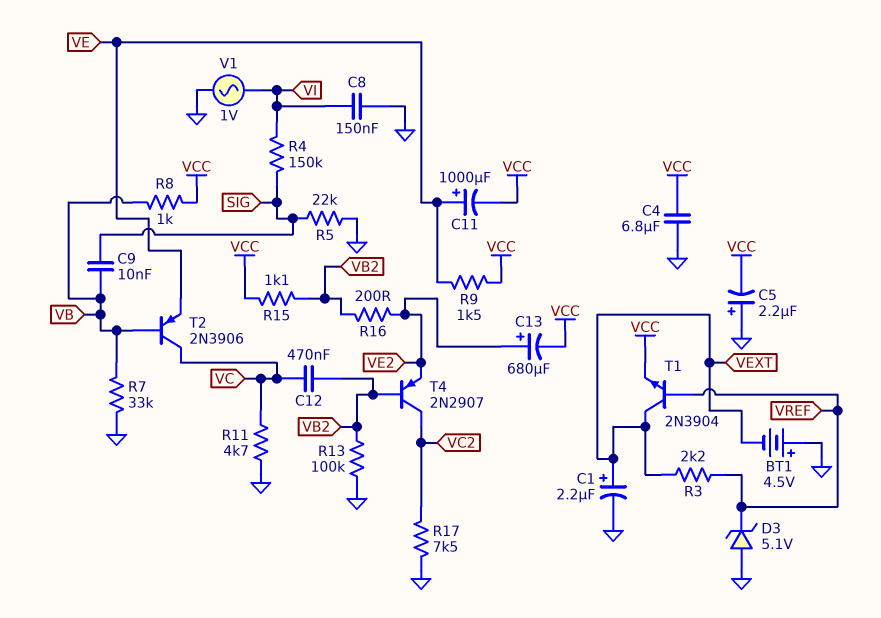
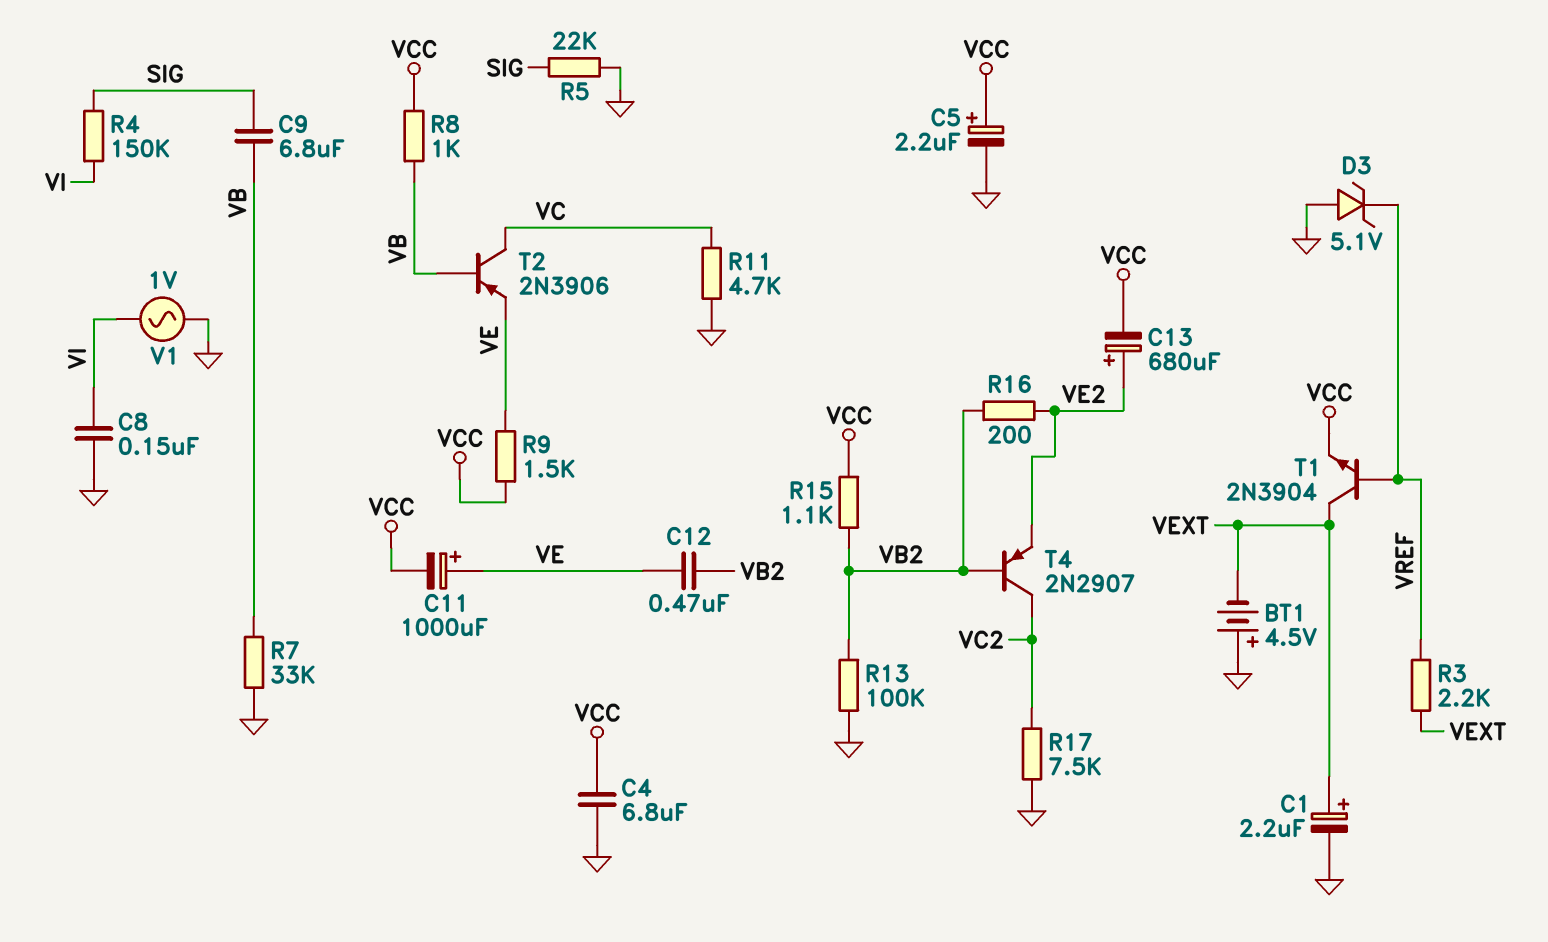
C5: 2.2uF (plus GND, minus VCC) -> 2.2uF (plus VCC, minus GND)
C9: 10nF (SIG, VB) -> 6.8uF (SIG, VB)
C12: 470nF (VB2, VC) -> 470nF (VB2, VE)

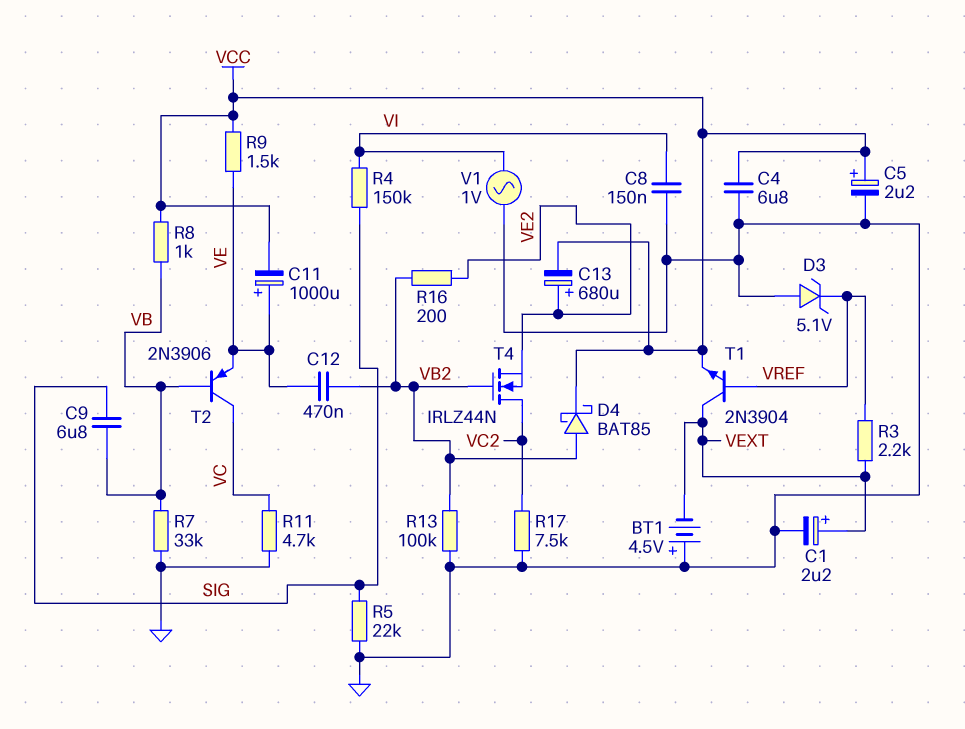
D4: none -> schottky BAT85 (A VB2, K VCC)
R15: 1.1k (VB2, VCC) -> none
T4: PNP 2N2907 (B VB2, C VC2, E VE2) -> NMOS IRLZ44N (G VB2, D VC2, S VE2)

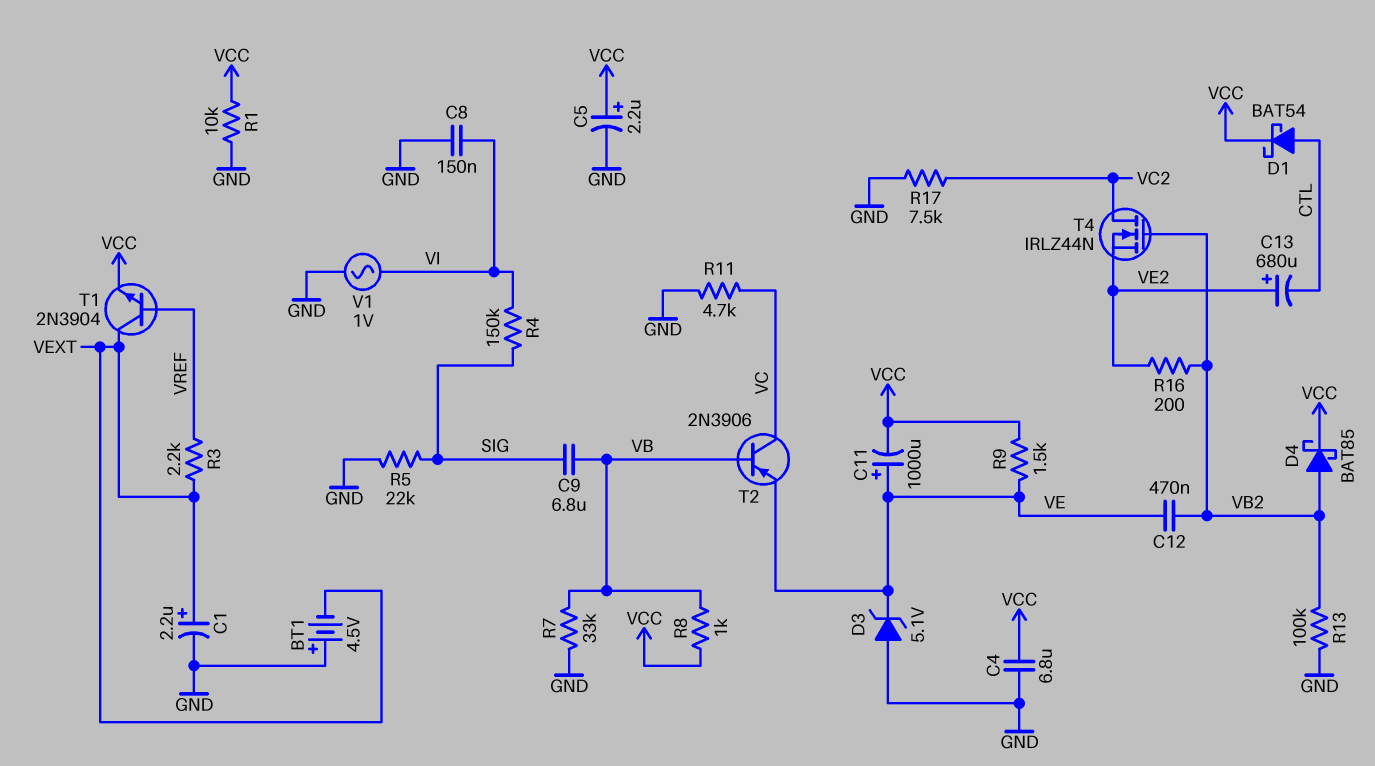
C13: 680uF (plus VE2, minus VCC) -> 680uF (plus VE2, minus CTL)
D1: none -> schottky BAT54 (A CTL, K VCC)
D3: zener 5.1V (A GND, K VREF) -> zener 5.1V (A GND, K VE)
R1: none -> 10k (GND, VCC)

